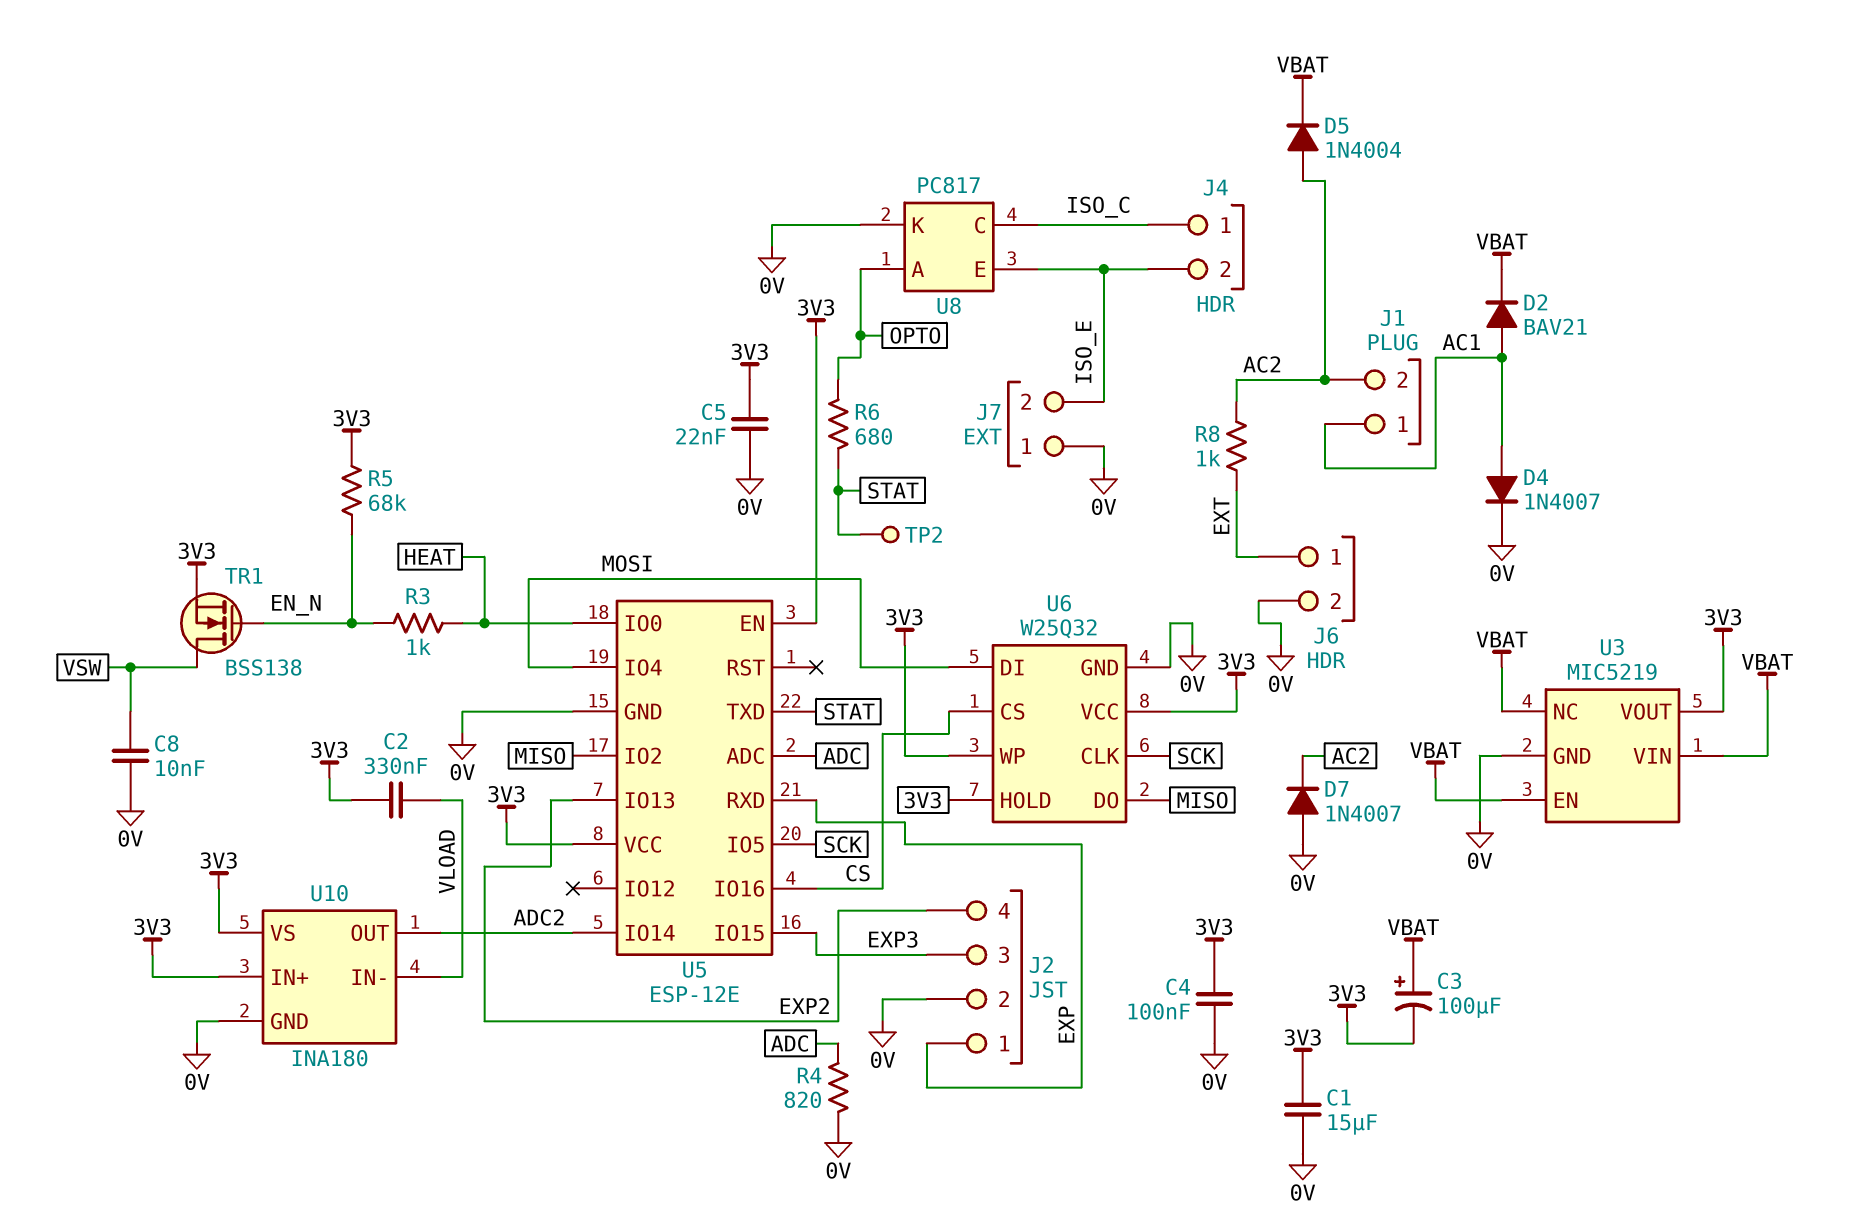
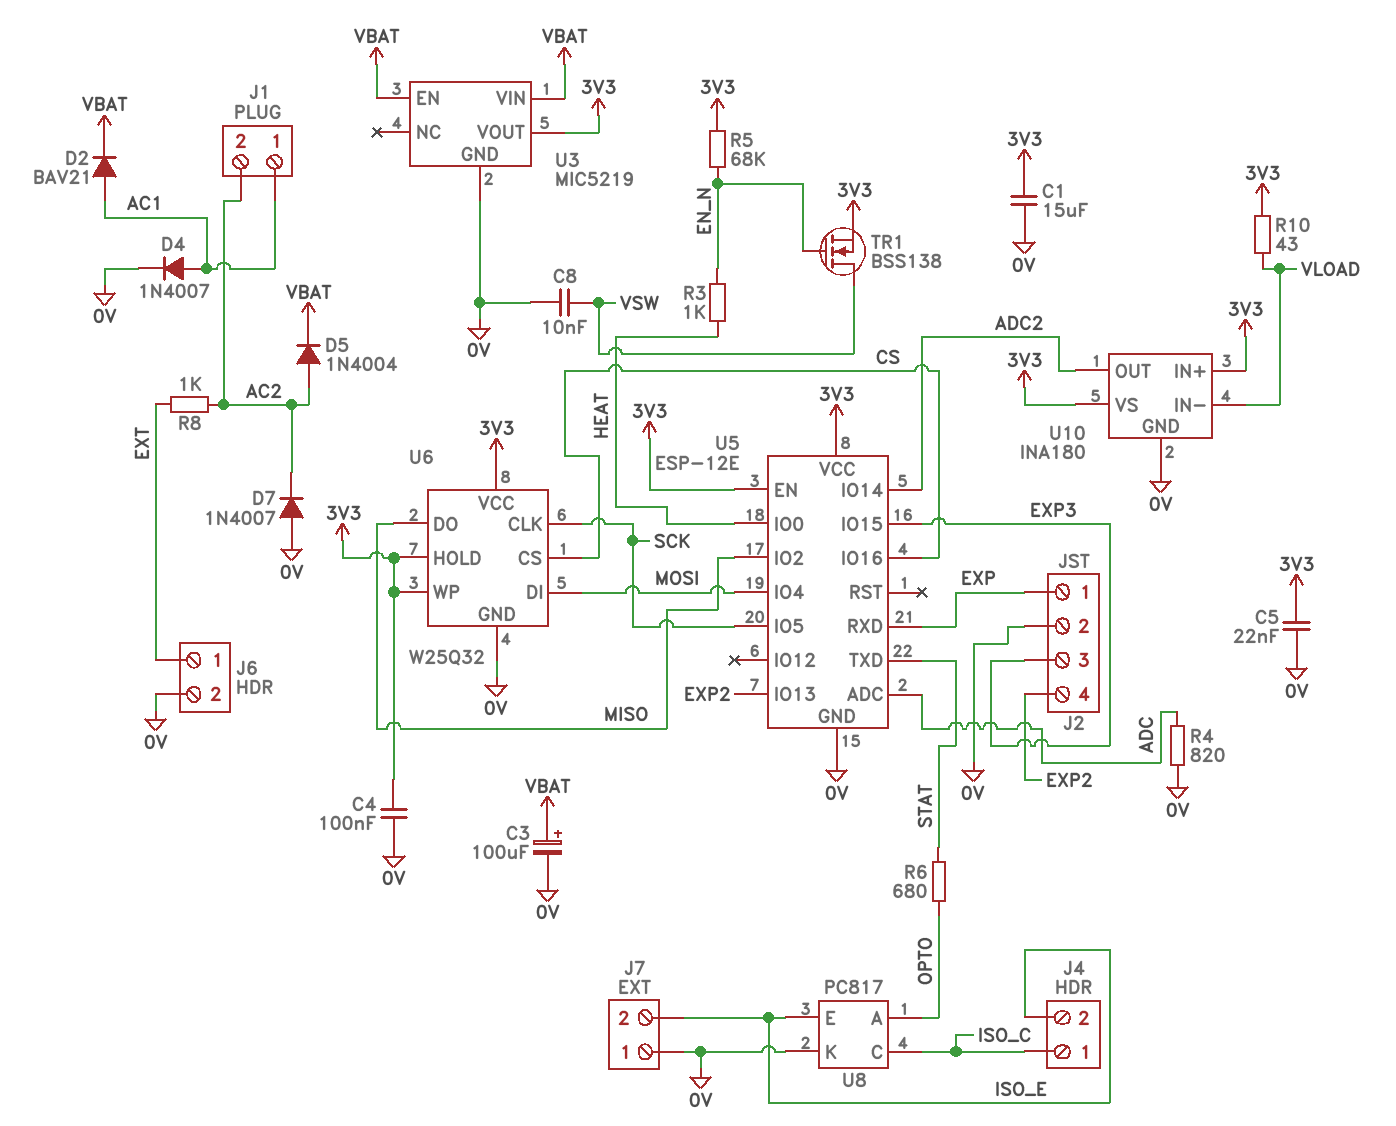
C2: 330nF (3V3, VLOAD) -> none
C3: 100uF (plus VBAT, minus 3V3) -> 100uF (plus VBAT, minus 0V)
R10: none -> 43 (3V3, VLOAD)
TP2: test point (STAT) -> none
U3 pin NC: VBAT -> none

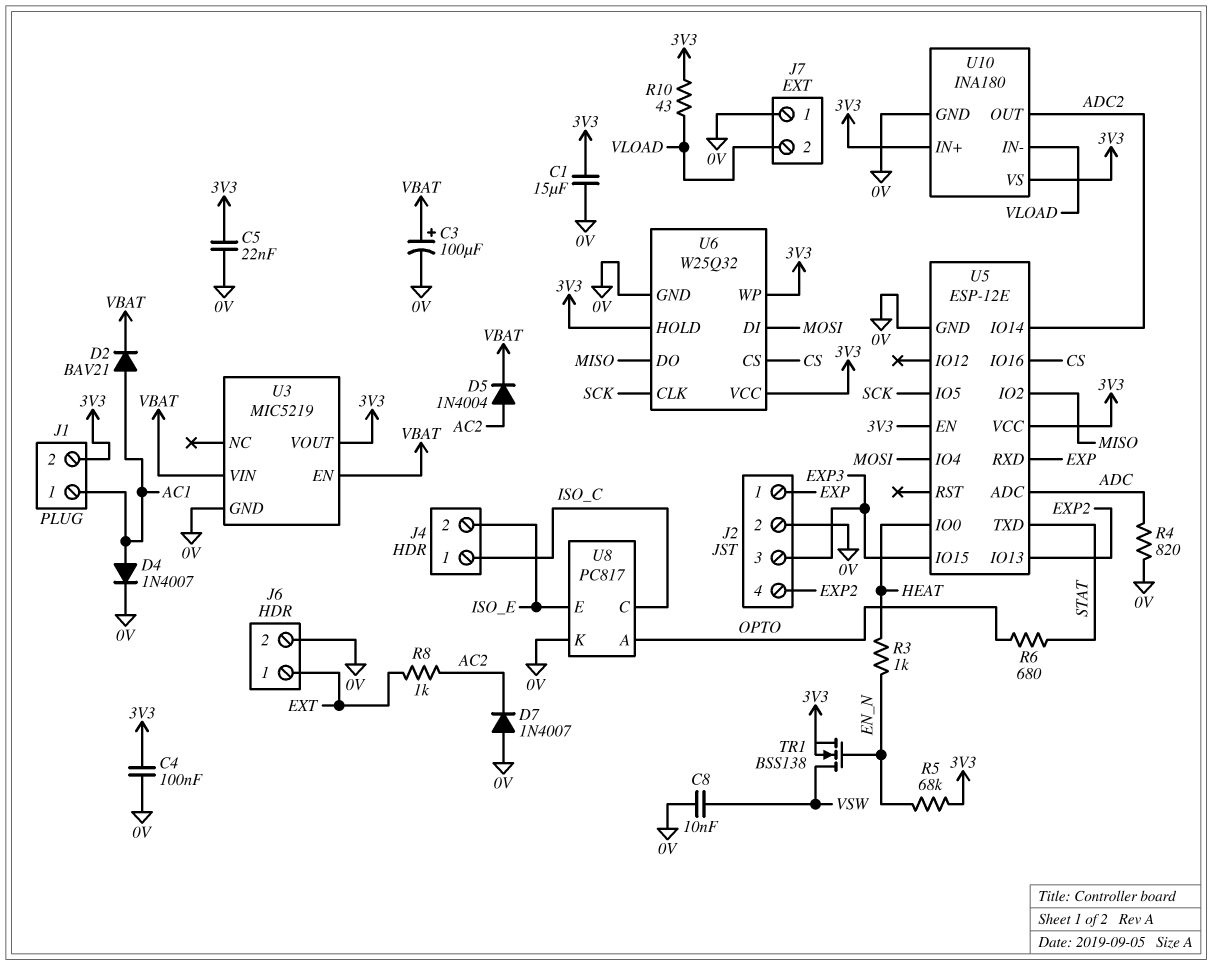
J1 pin 2: AC2 -> 3V3
J7 pin 2: ISO_E -> VLOAD

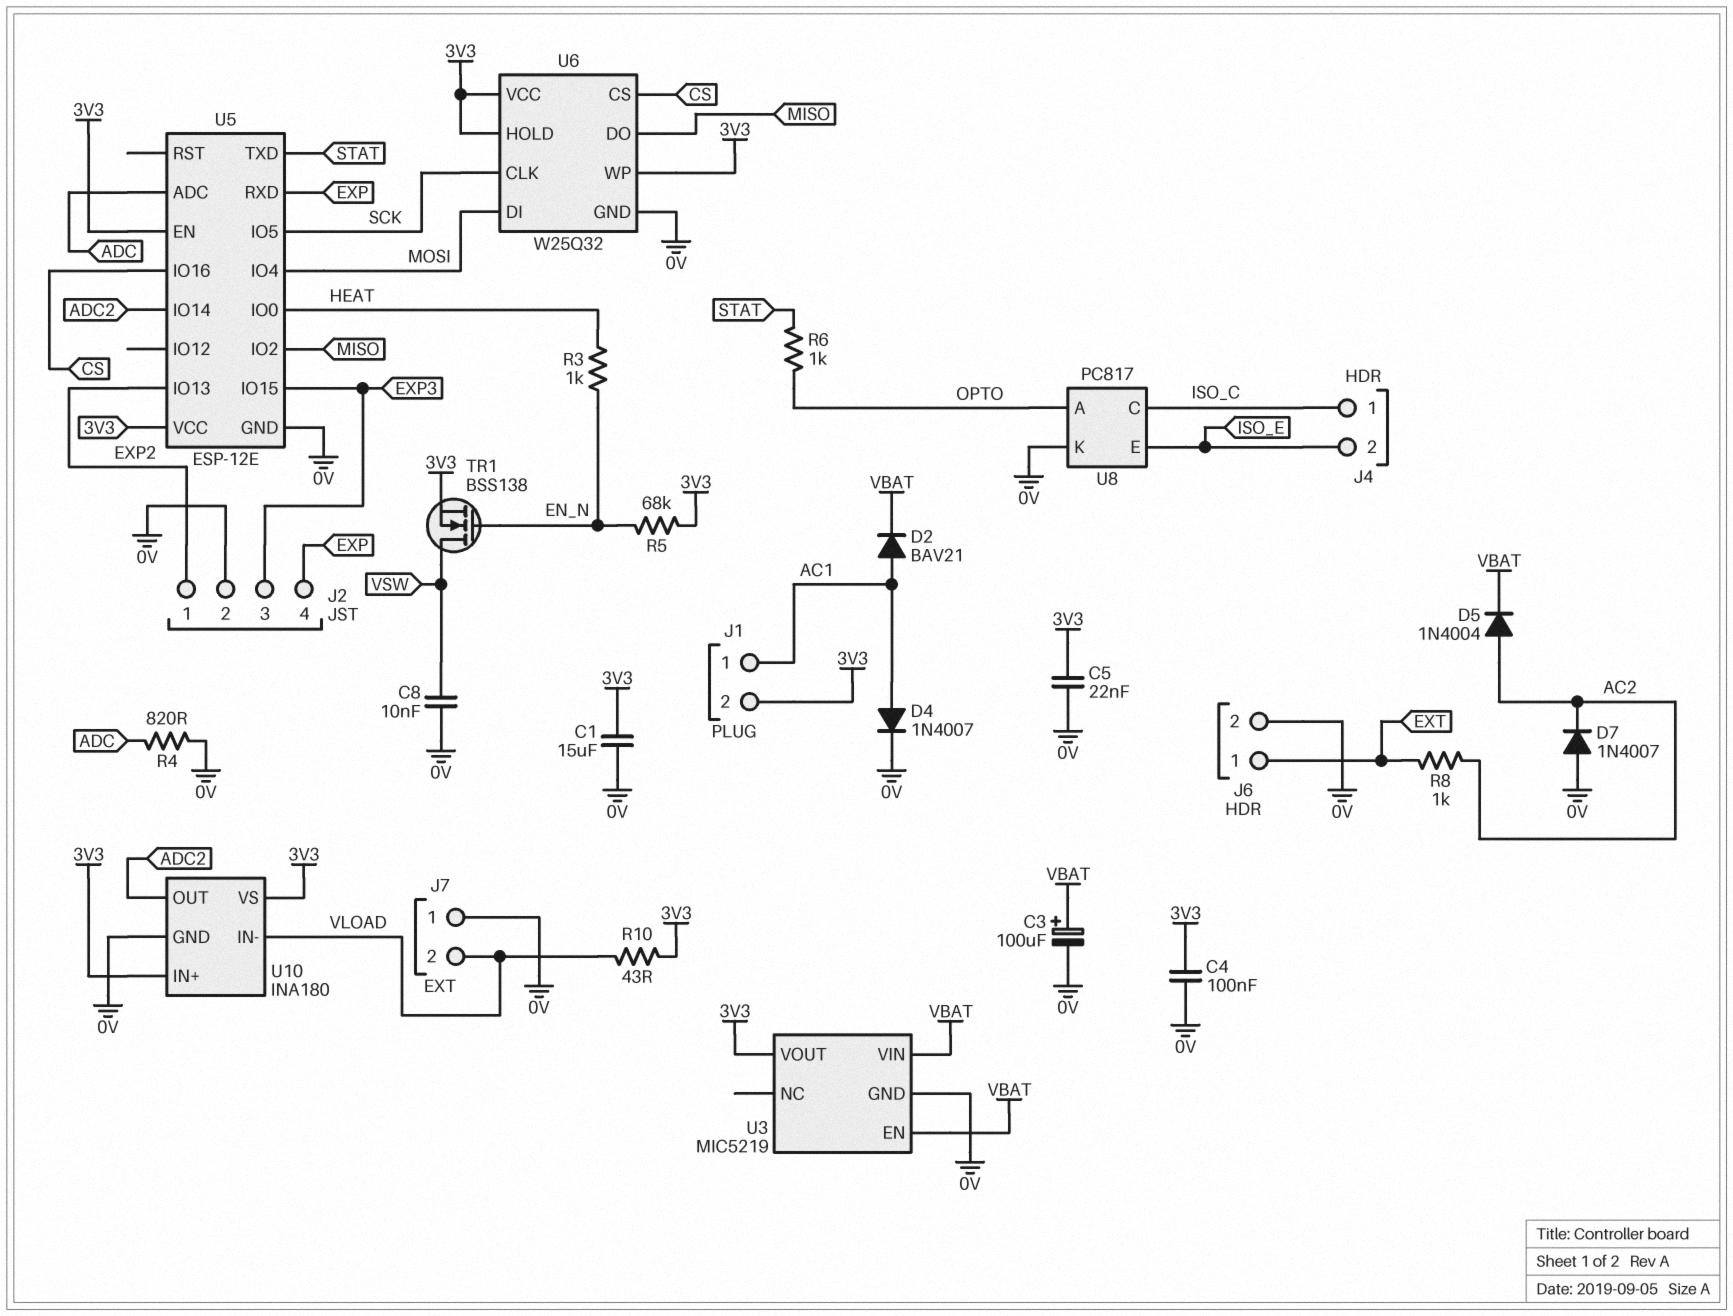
J2 pin 1: EXP -> EXP2
J2 pin 4: EXP2 -> EXP
R6: 680 (OPTO, STAT) -> 1k (OPTO, STAT)

